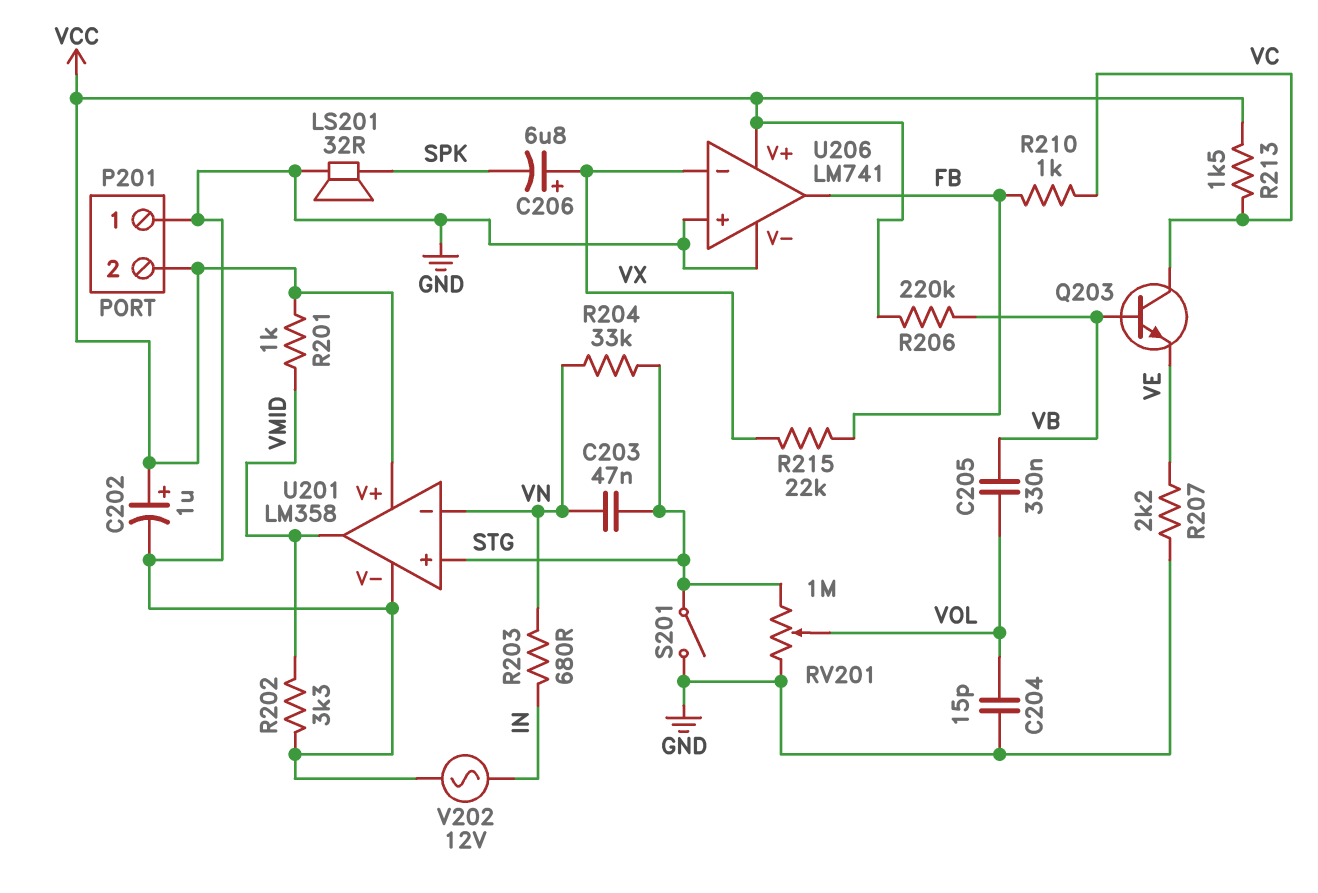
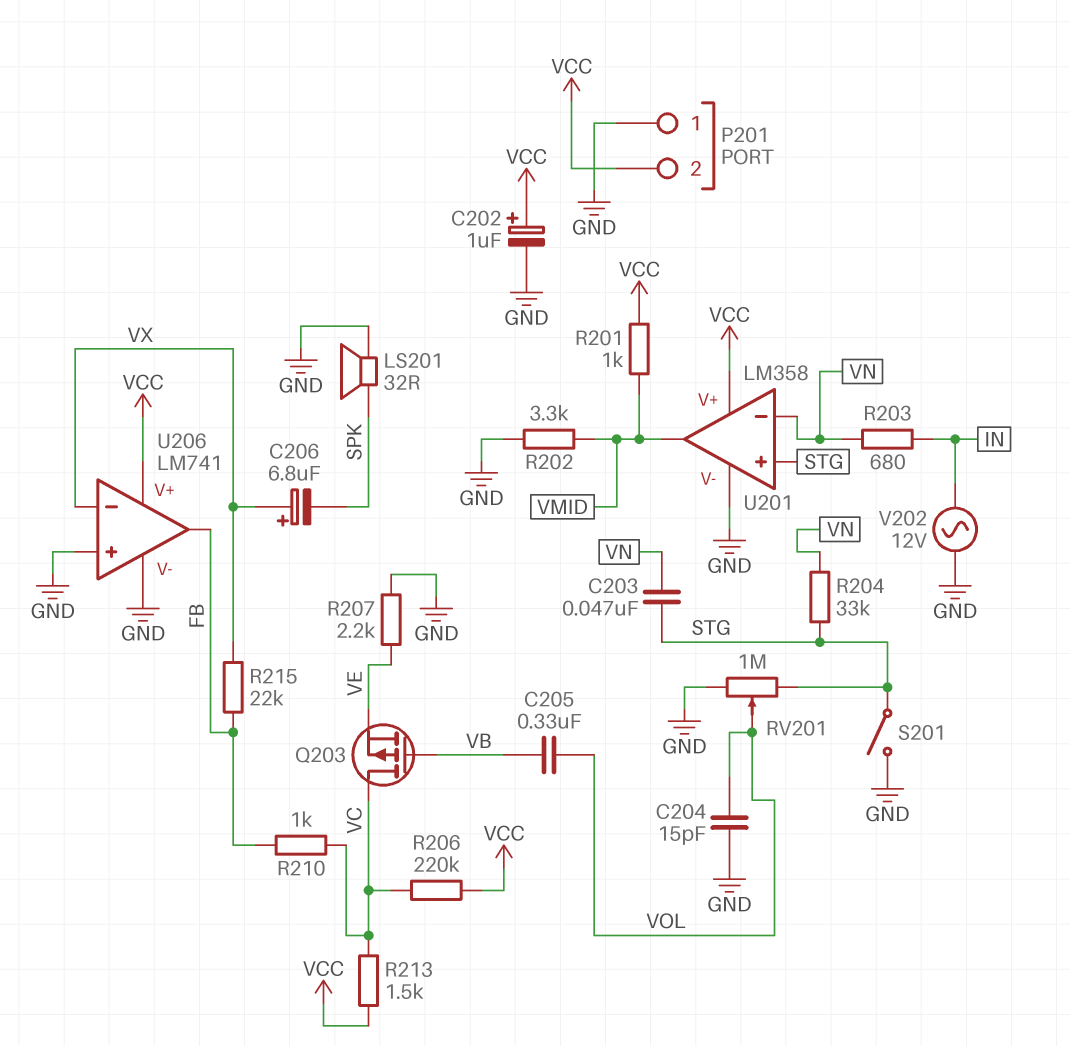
Q203: NPN (B VB, C VC, E VE) -> PMOS (G VB, D VC, S VE)
R206: 220k (VB, VCC) -> 220k (VC, VCC)

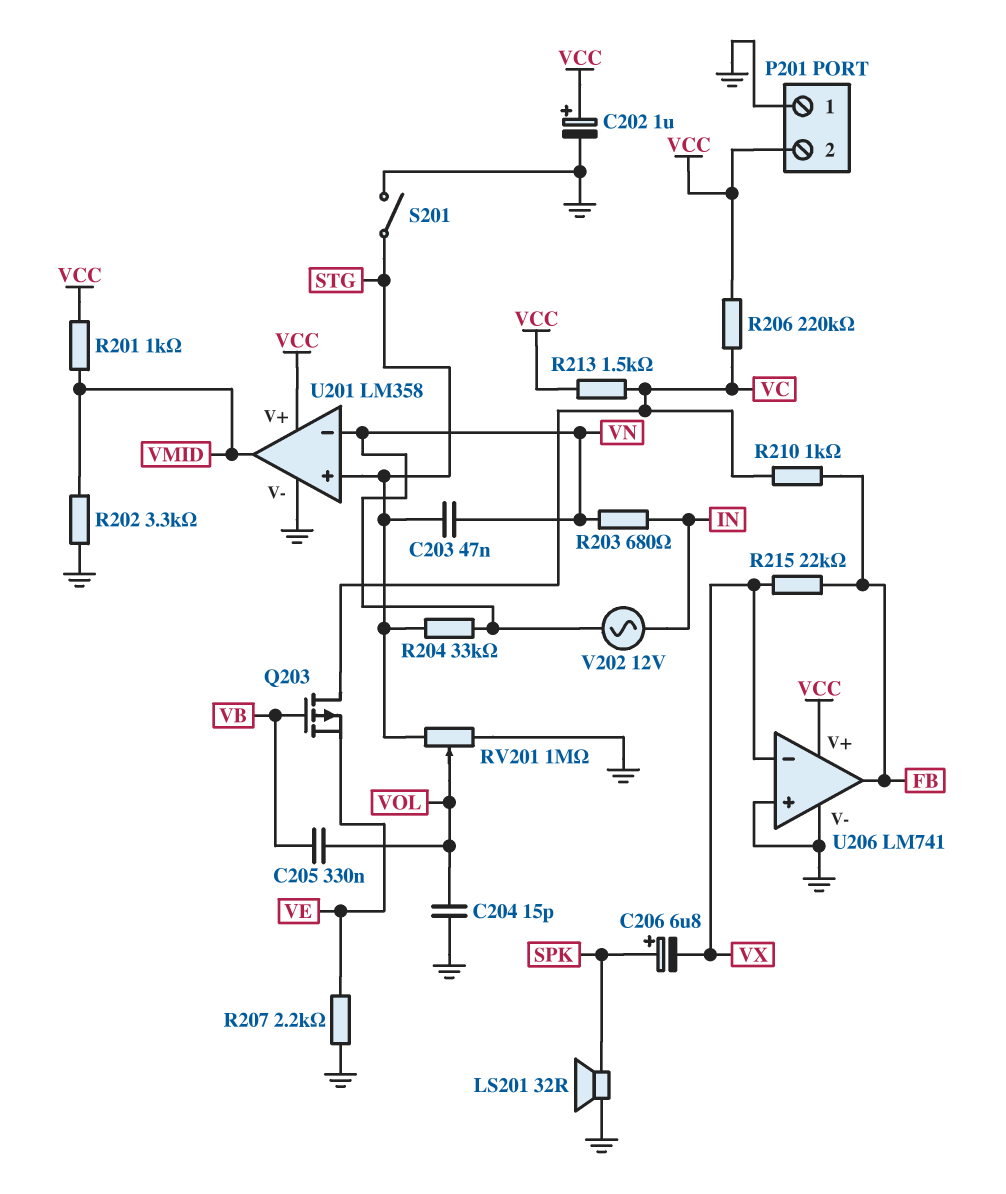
C206: 6.8uF (plus VX, minus SPK) -> 6.8uF (plus SPK, minus VX)
V202: AC 12V (GND, IN) -> AC 12V (IN, VN)

